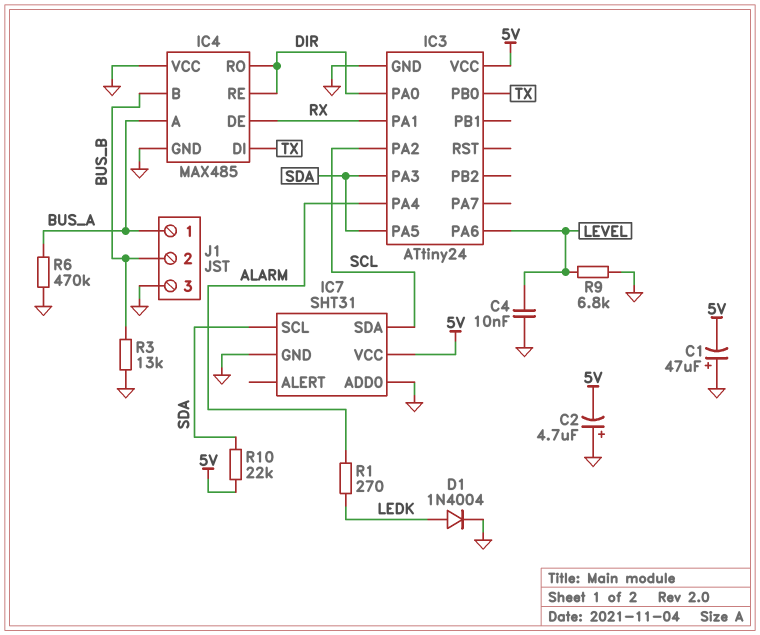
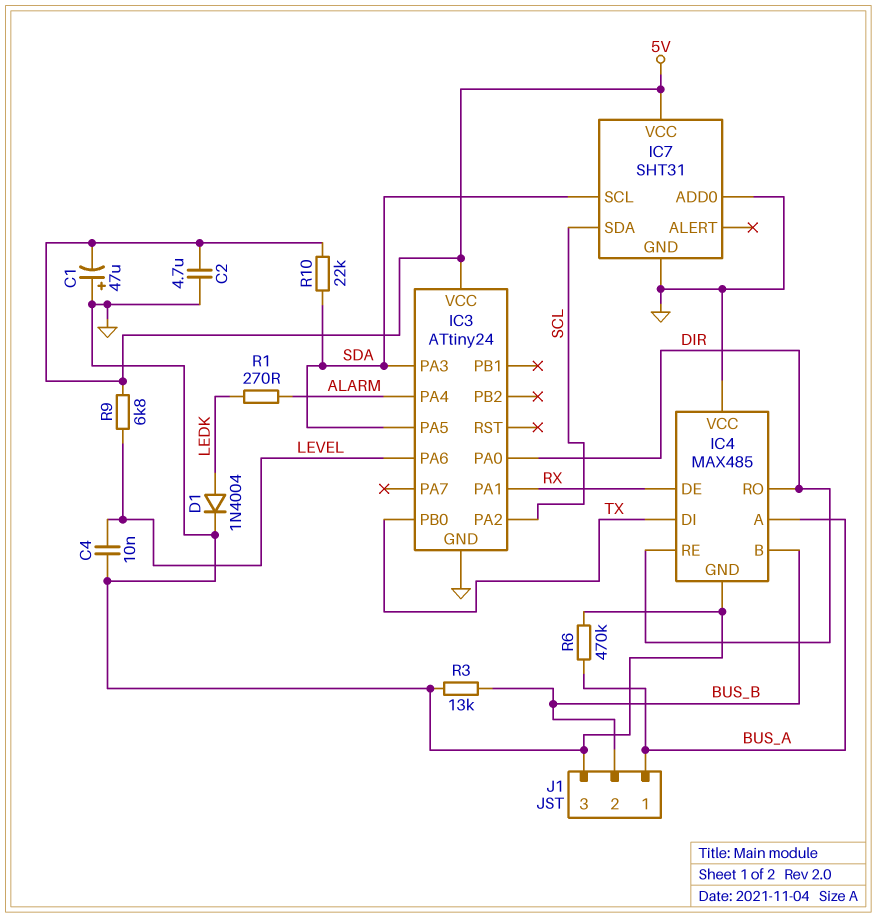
C2: 4.7uF (plus GND, minus 5V) -> 4.7uF (5V, GND)
R9: 6.8k (GND, LEVEL) -> 6.8k (5V, LEVEL)

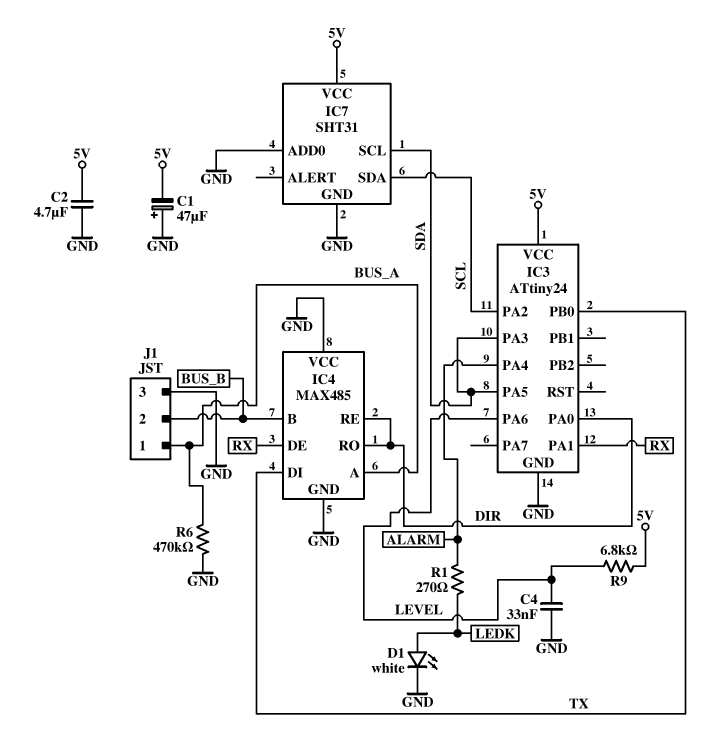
C4: 10nF (GND, LEVEL) -> 33nF (GND, LEVEL)
D1: diode 1N4004 (A LEDK, K GND) -> LED white (A LEDK, K GND)
R3: 13k (BUS_B, GND) -> none
R10: 22k (5V, SDA) -> none

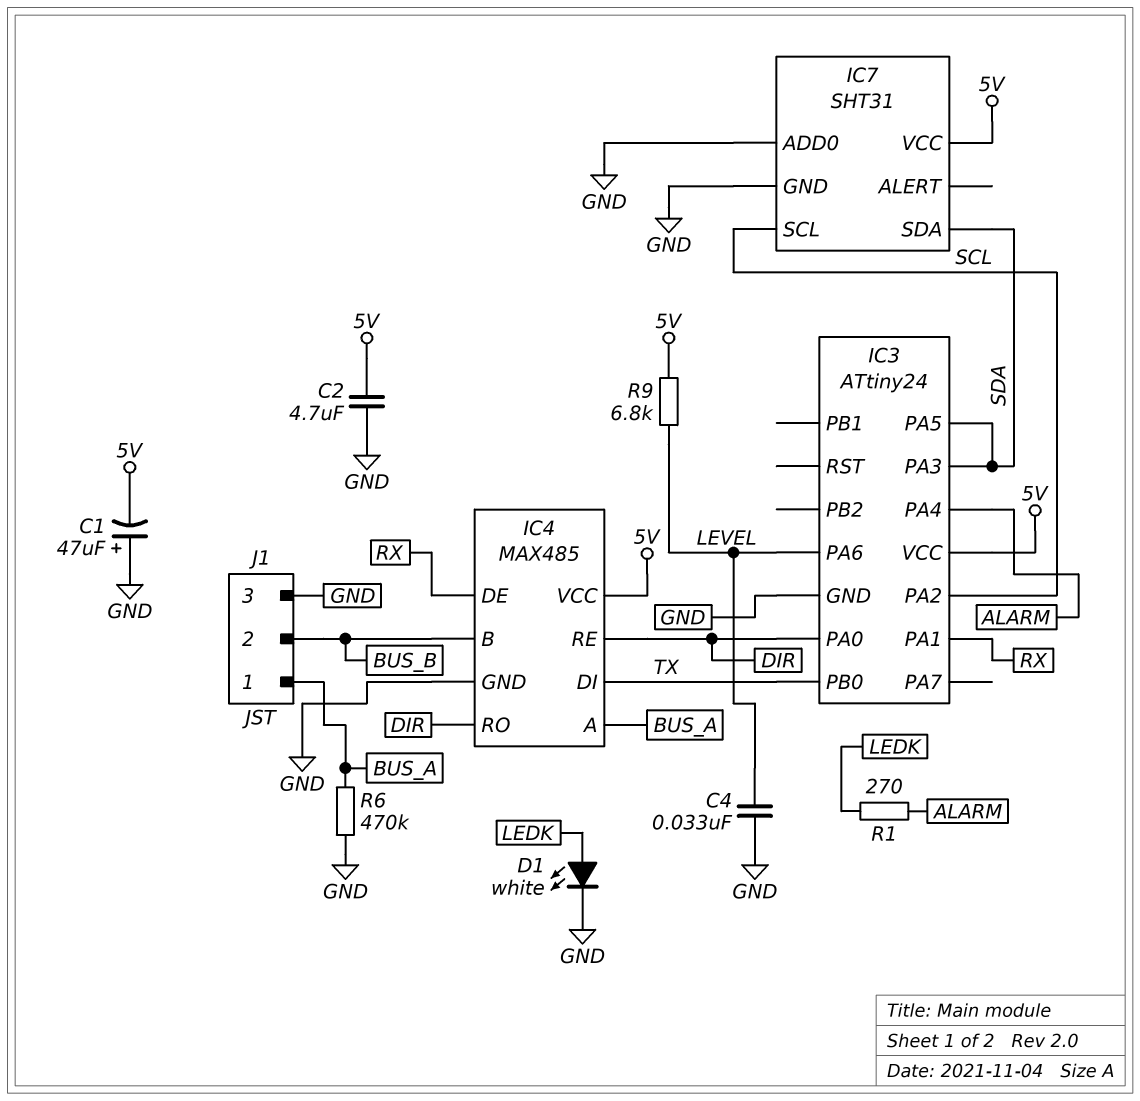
IC4 pin VCC: GND -> 5V
IC7 pin SCL: SDA -> SCL
IC7 pin SDA: SCL -> SDA

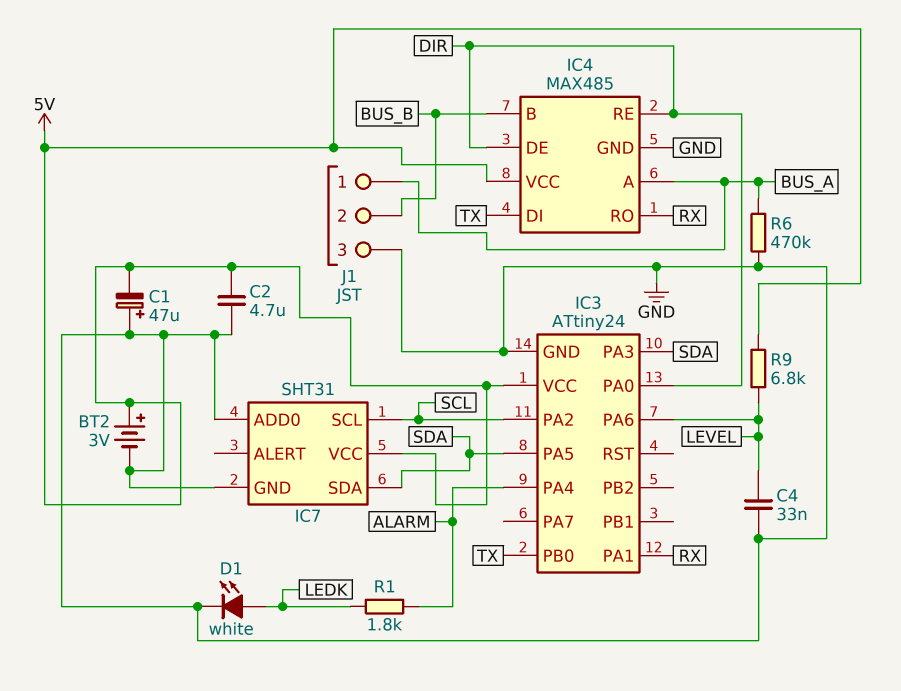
BT2: none -> 3V (plus 5V, minus GND)
IC4 pin DE: RX -> DIR
IC4 pin RO: DIR -> RX
R1: 270 (ALARM, LEDK) -> 1.8k (ALARM, LEDK)

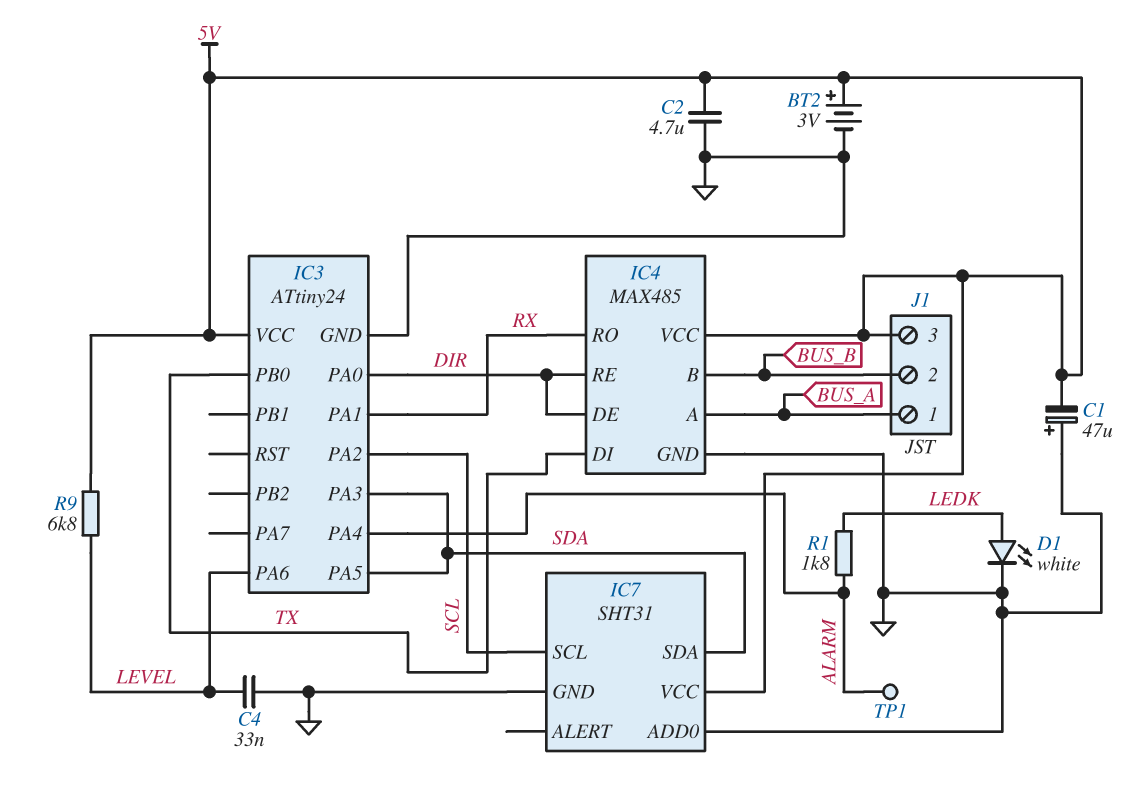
J1 pin 3: GND -> 5V
R6: 470k (BUS_A, GND) -> none
TP1: none -> test point (ALARM)

